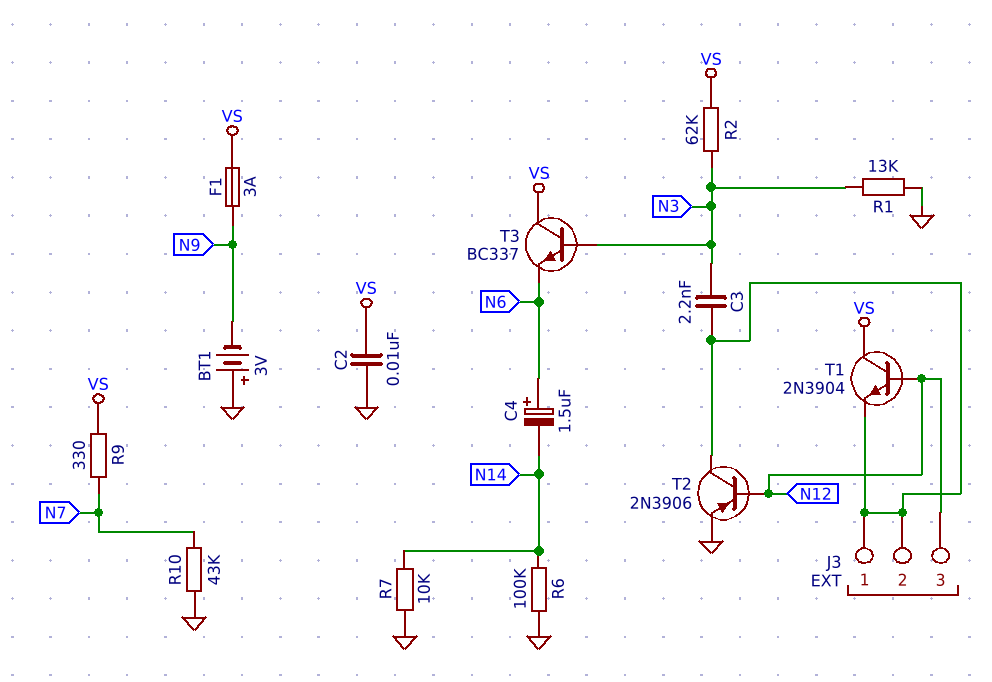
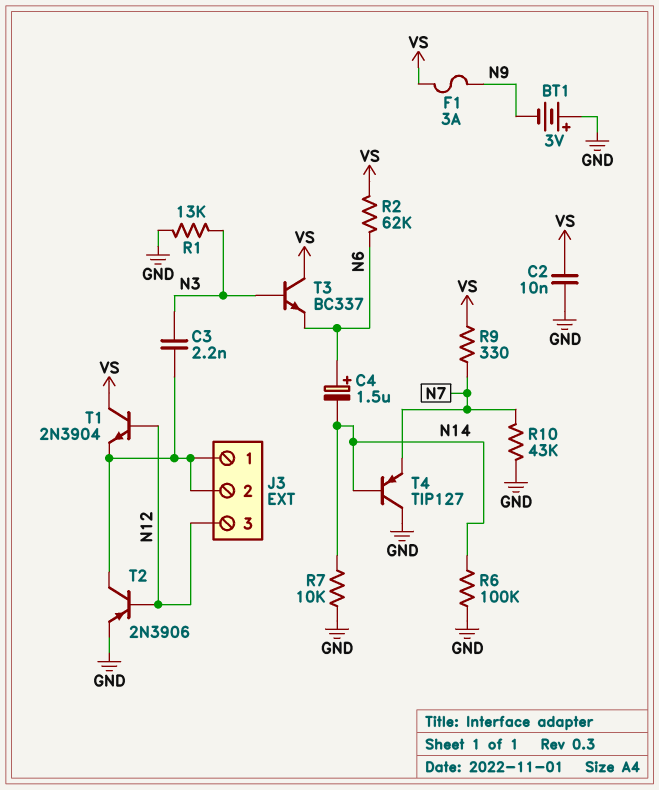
R2: 62k (N3, VS) -> 62k (N6, VS)
T4: none -> PNP TIP127 (B N14, C GND, E N7)

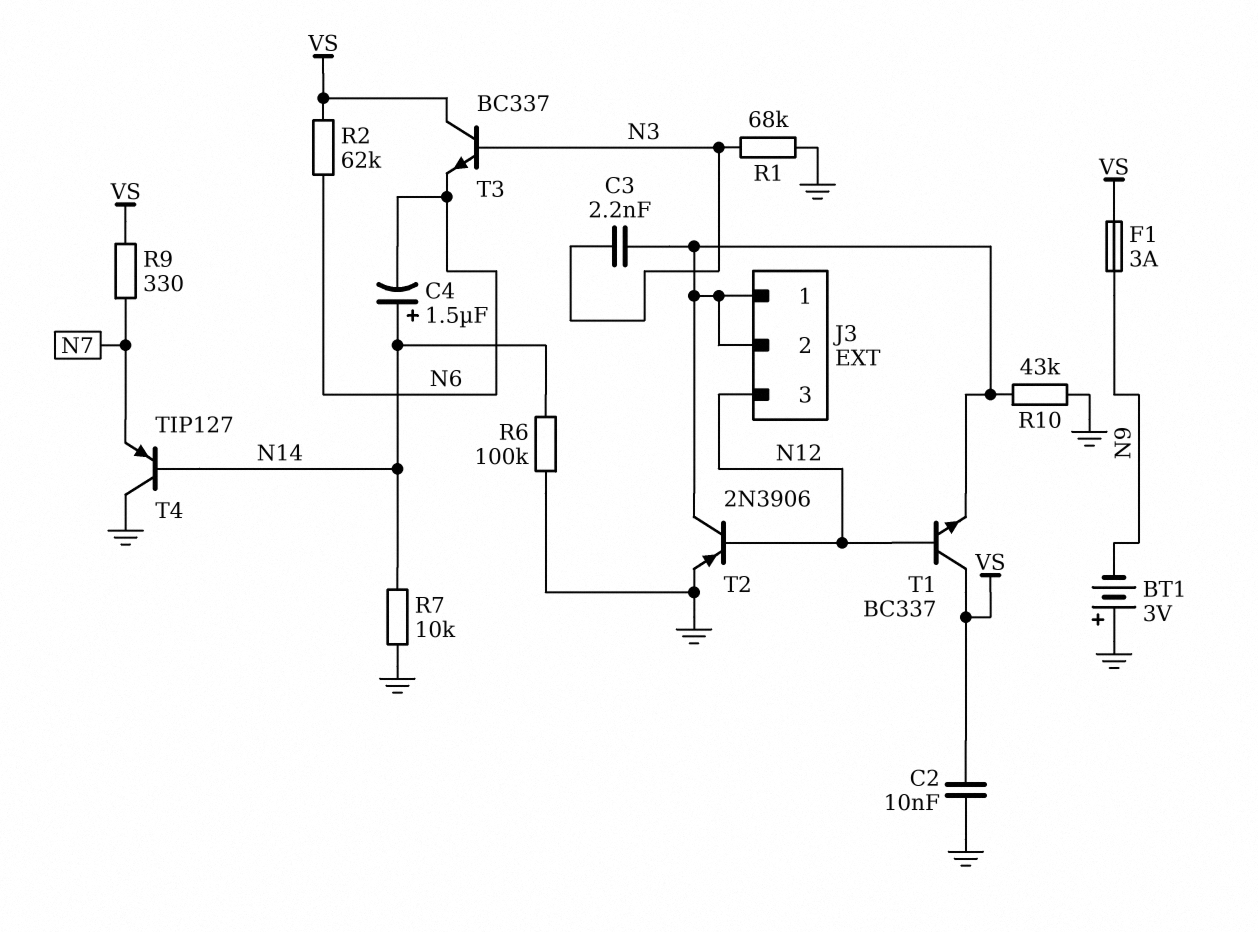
C4: 1.5uF (plus N6, minus N14) -> 1.5uF (plus N14, minus N6)
R1: 13k (GND, N3) -> 68k (GND, N3)
R10: 43k (GND, N7) -> 43k (GND, J3/1)
T1: NPN 2N3904 (B N12, C VS, E J3/1) -> NPN BC337 (B N12, C VS, E J3/1)

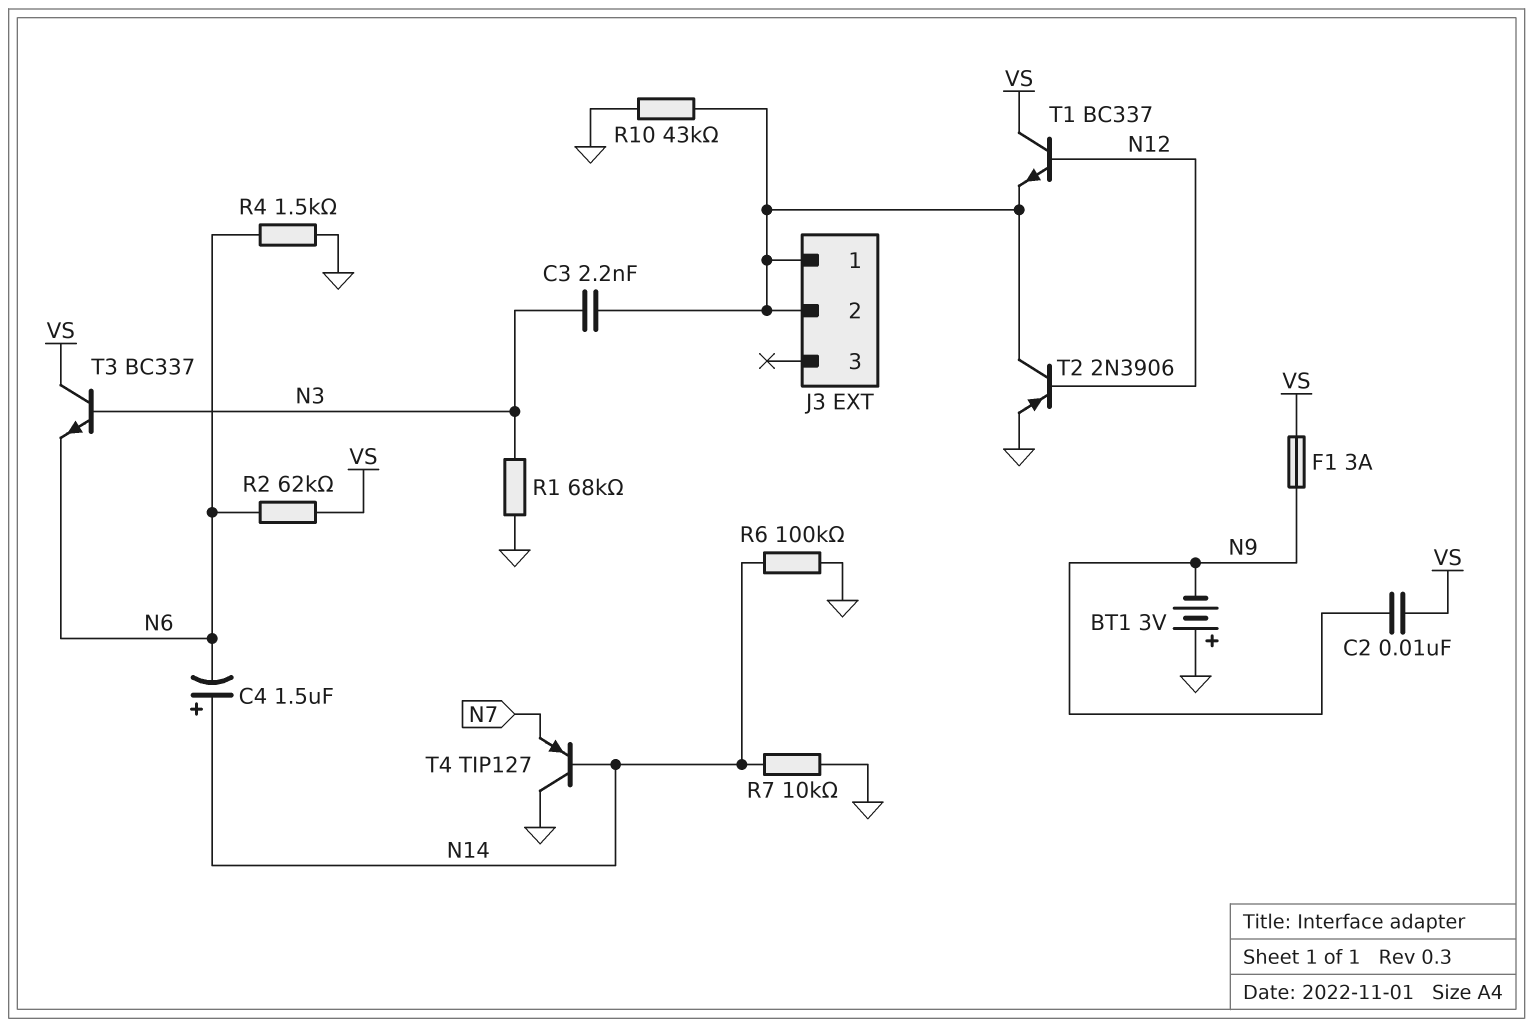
C2: 10nF (GND, VS) -> 10nF (N9, VS)
J3 pin 3: N12 -> none
R4: none -> 1.5k (GND, N6)
R9: 330 (N7, VS) -> none

